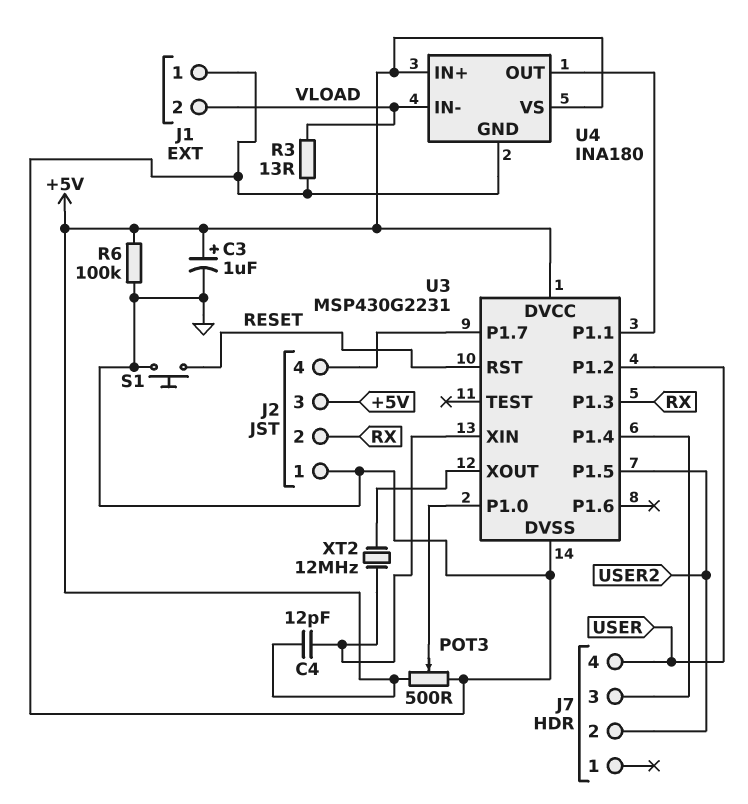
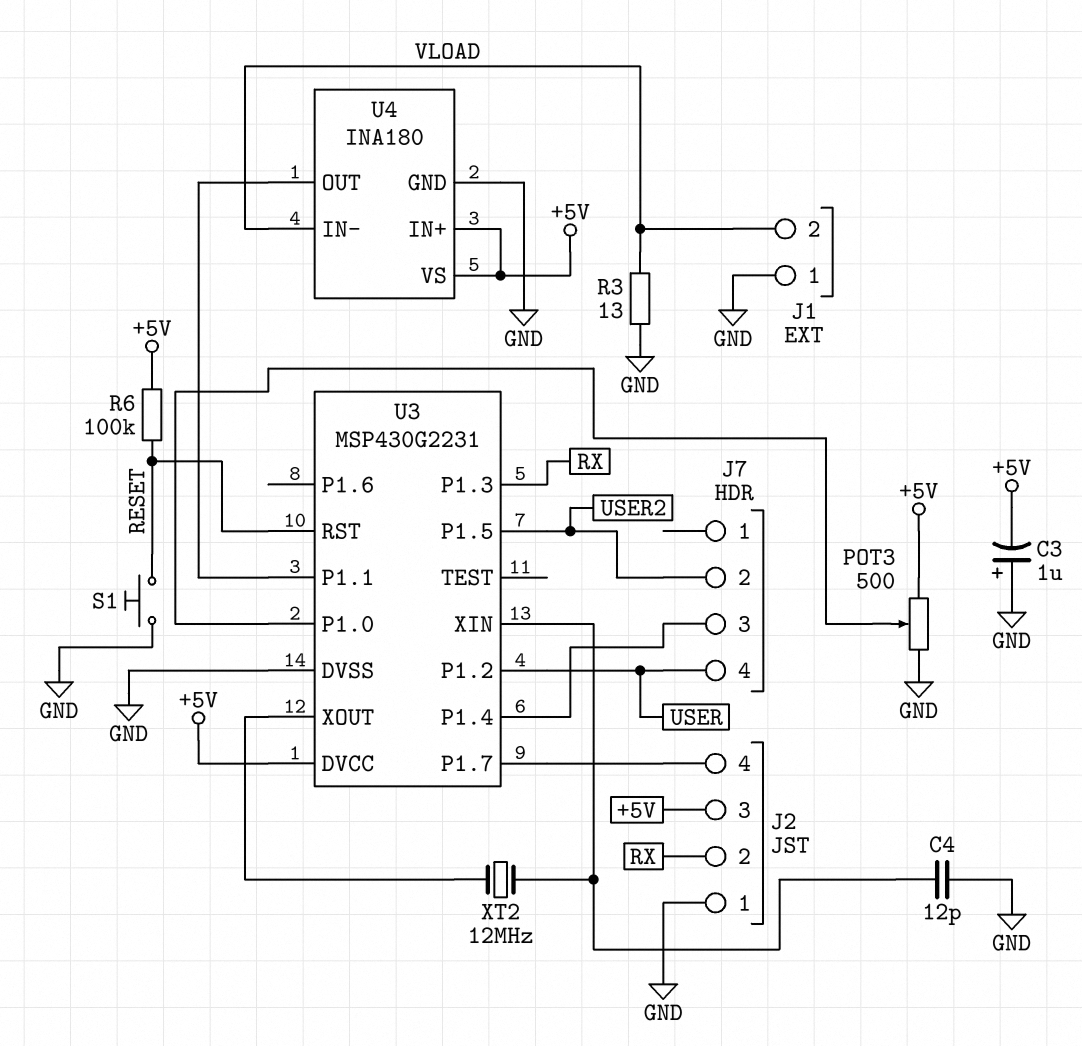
C3: 1uF (plus +5V, minus GND) -> 1uF (plus GND, minus +5V)
C4: 12pF (+5V, U3/XIN) -> 12pF (GND, U3/XIN)
R6: 100k (+5V, GND) -> 100k (+5V, RESET)

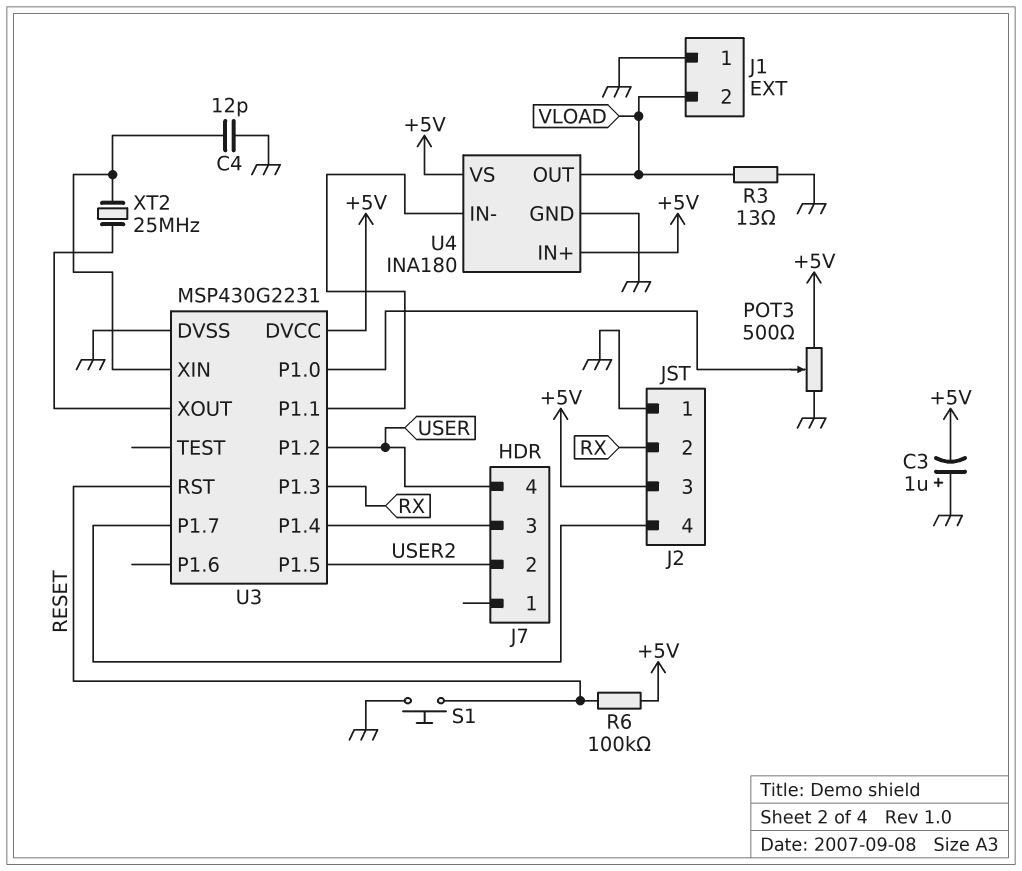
U4 pin IN-: VLOAD -> U3/P1.1
U4 pin OUT: U3/P1.1 -> VLOAD
XT2: 12MHz (U3/XIN, U3/XOUT) -> 25MHz (U3/XIN, U3/XOUT)

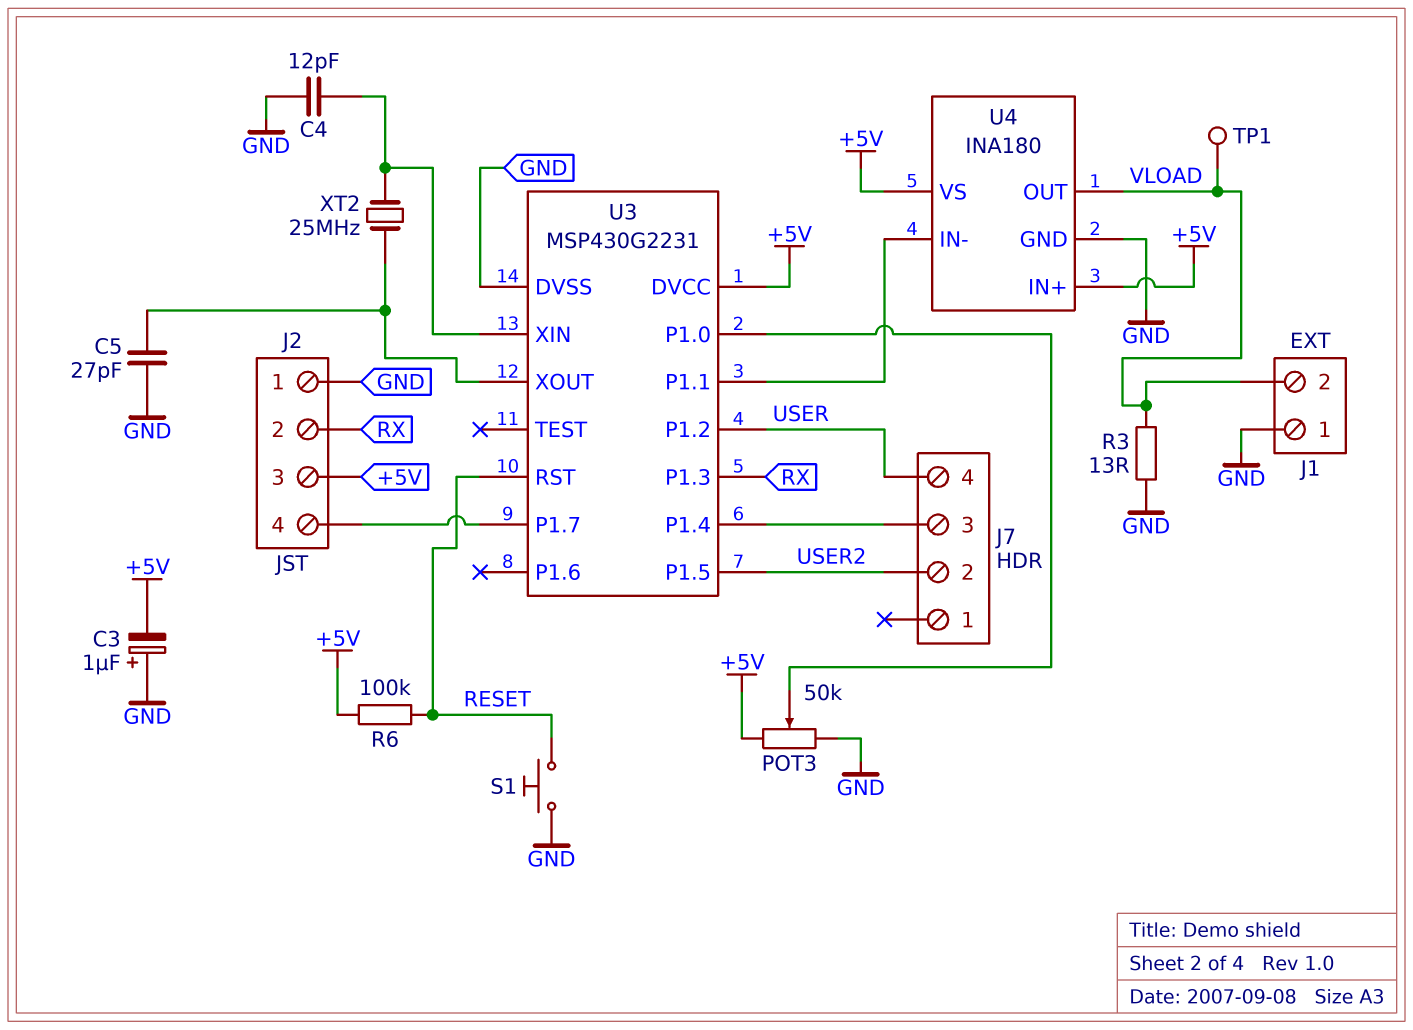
C5: none -> 27pF (GND, U3/XOUT)
POT3: 500 (+5V, GND, wiper U3/P1.0) -> 50k (+5V, GND, wiper U3/P1.0)
TP1: none -> test point (VLOAD)

